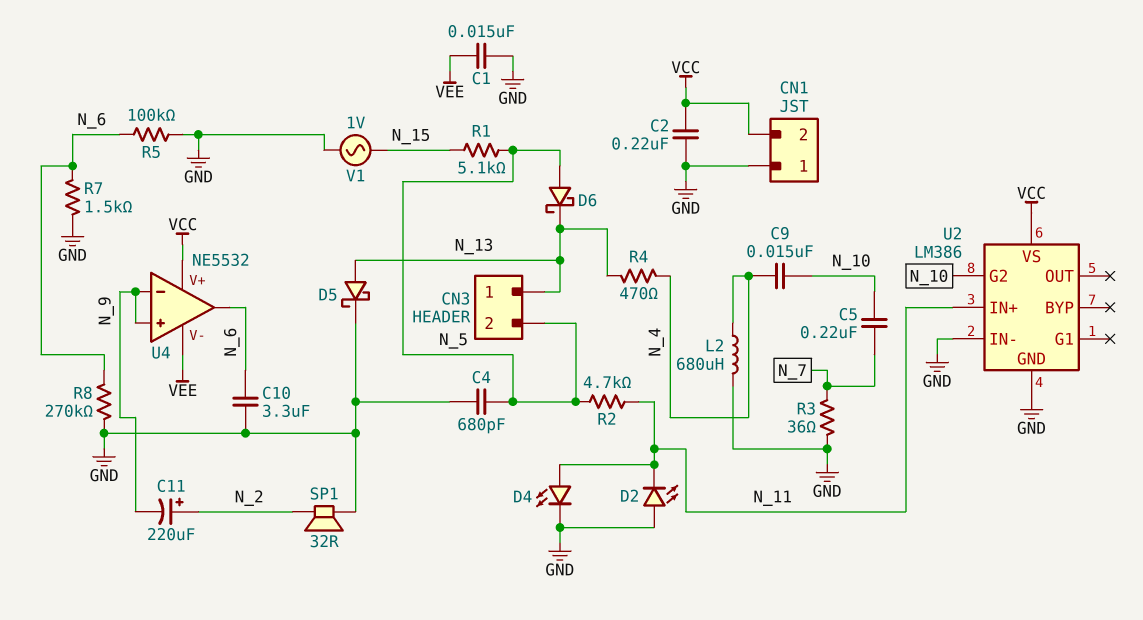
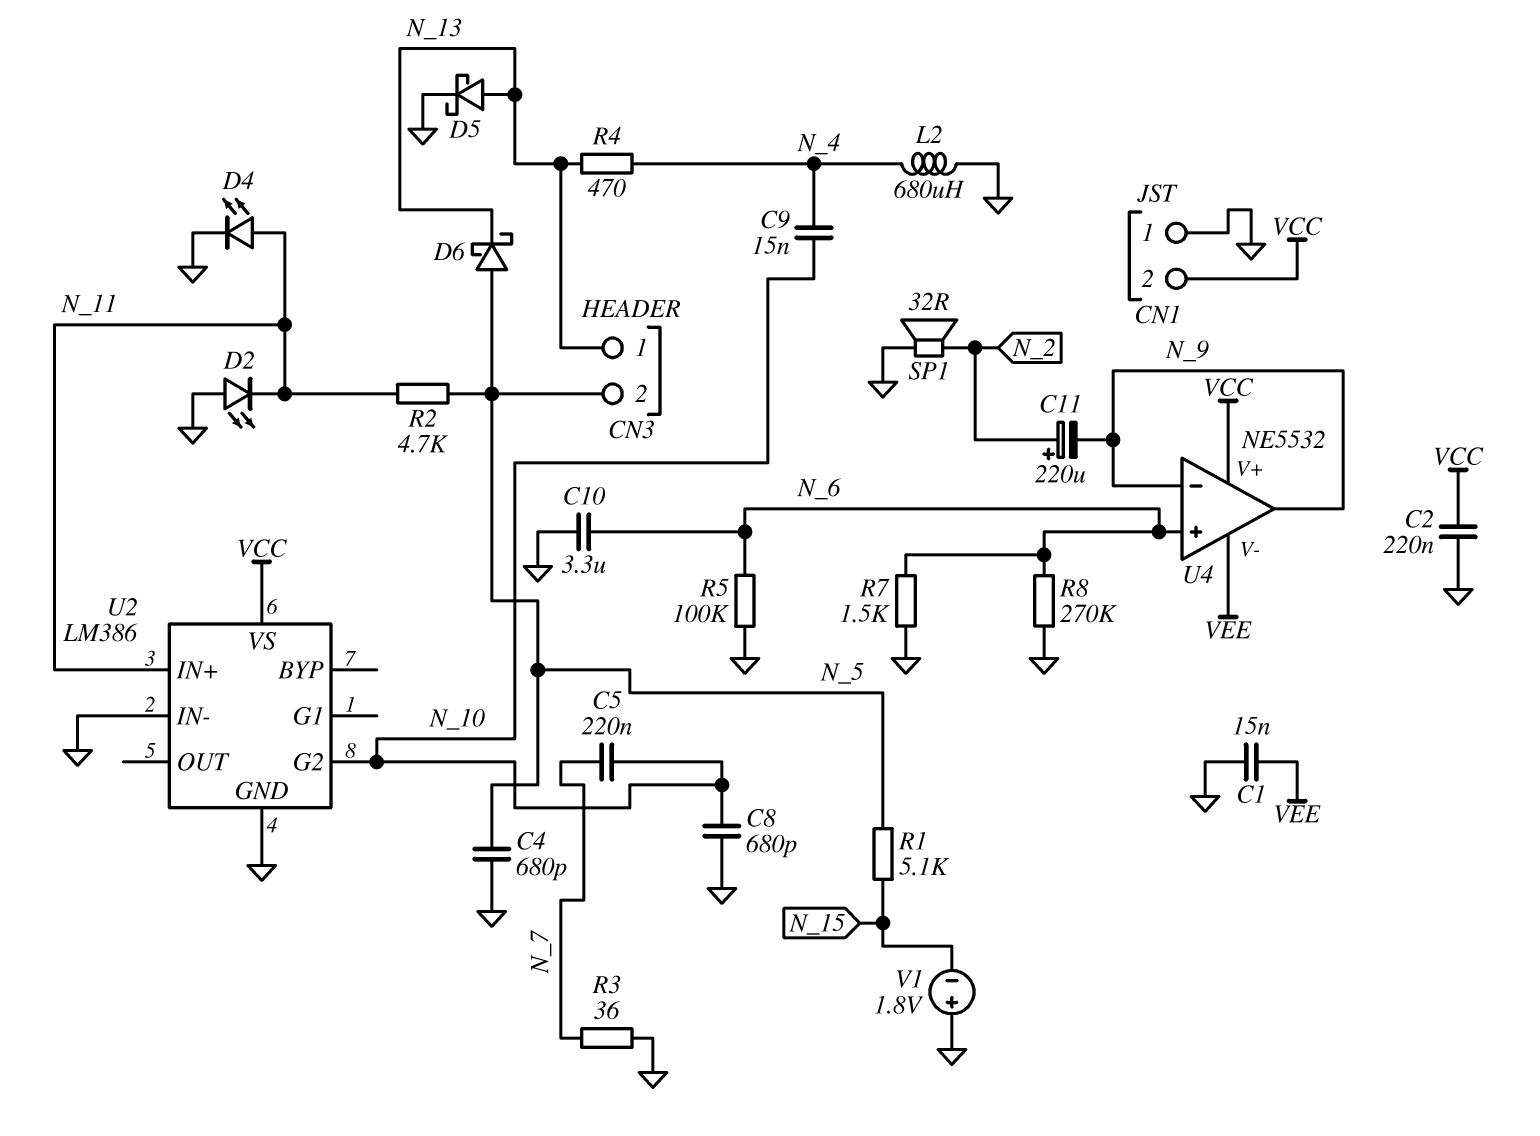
C8: none -> 680pF (GND, N_10)
U4 pin in+: N_9 -> N_6
U4 pin out: N_6 -> N_9
V1: AC 1V (GND, N_15) -> 1.8V (plus GND, minus N_15)

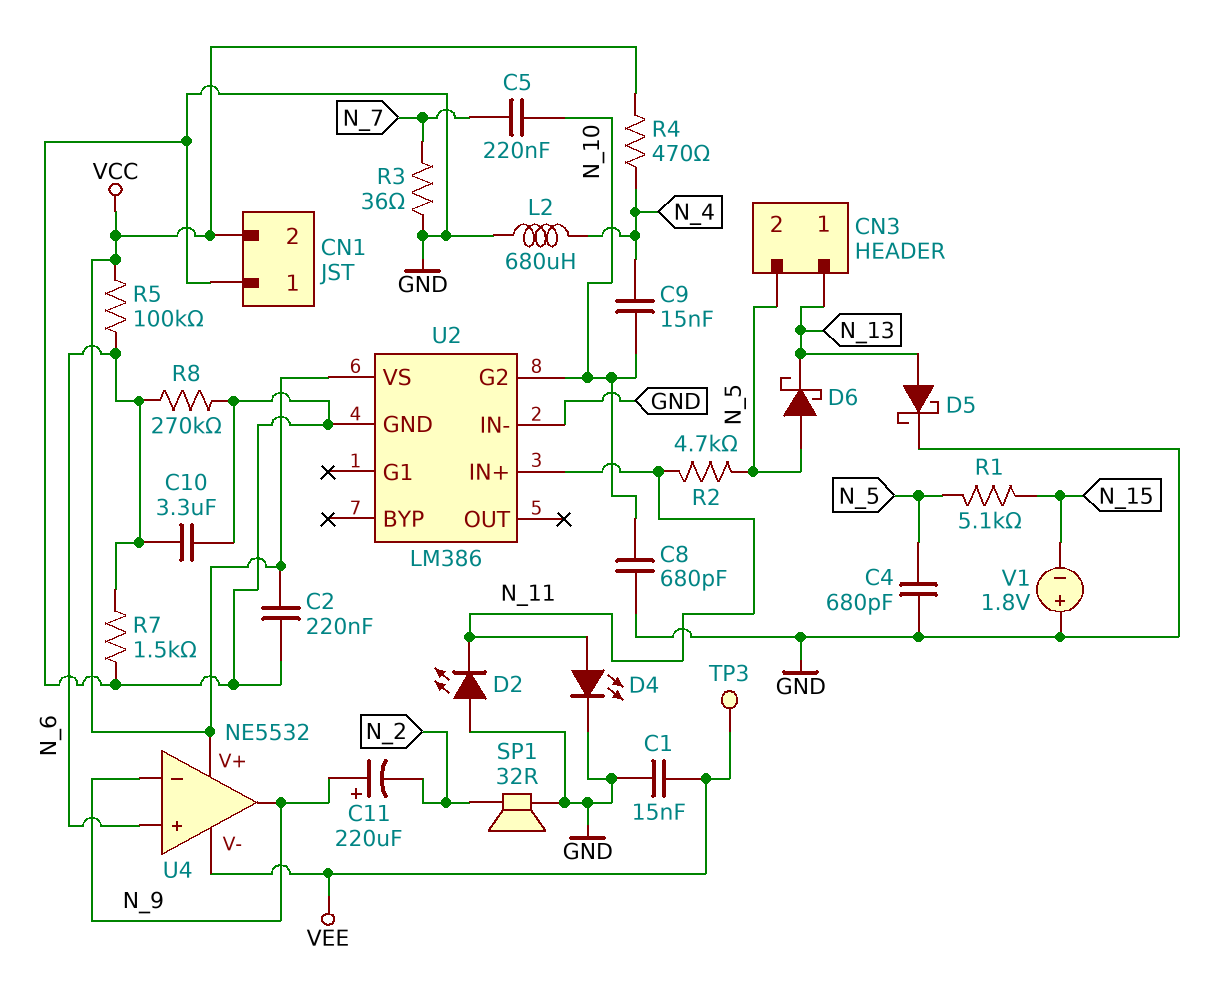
C11: 220uF (plus N_2, minus N_9) -> 220uF (plus N_9, minus N_2)
R4: 470 (N_4, N_13) -> 470 (N_4, VCC)
R5: 100k (GND, N_6) -> 100k (N_6, VCC)
TP3: none -> test point (VEE)

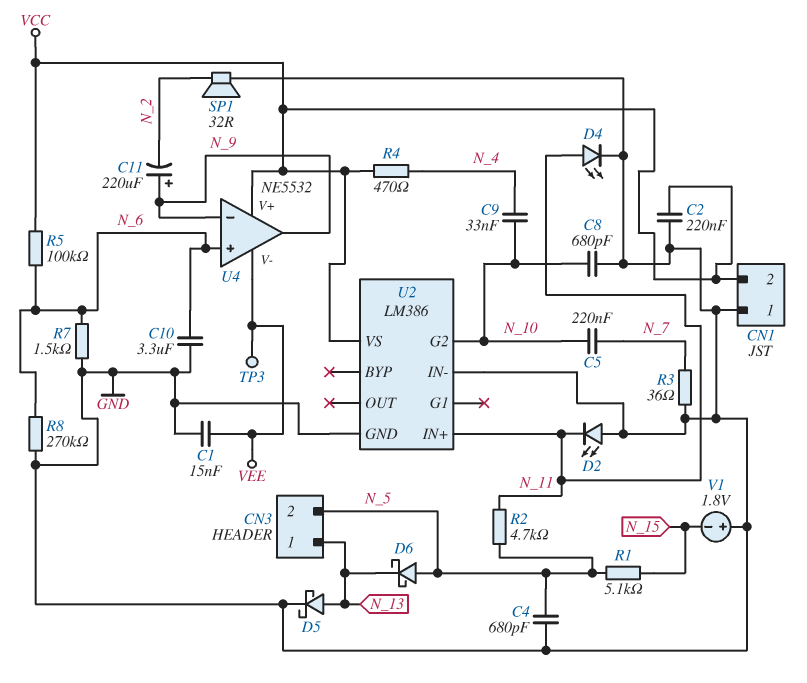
C9: 15nF (N_4, N_10) -> 33nF (N_4, N_10)
L2: 680uH (GND, N_4) -> none

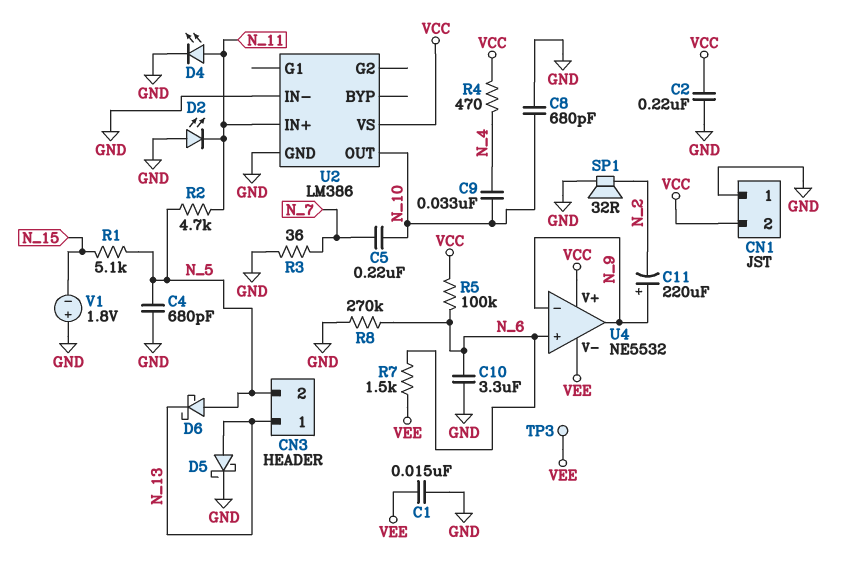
R7: 1.5k (GND, N_6) -> 1.5k (N_6, VEE)
U2 pin G2: N_10 -> none
U2 pin OUT: none -> N_10

